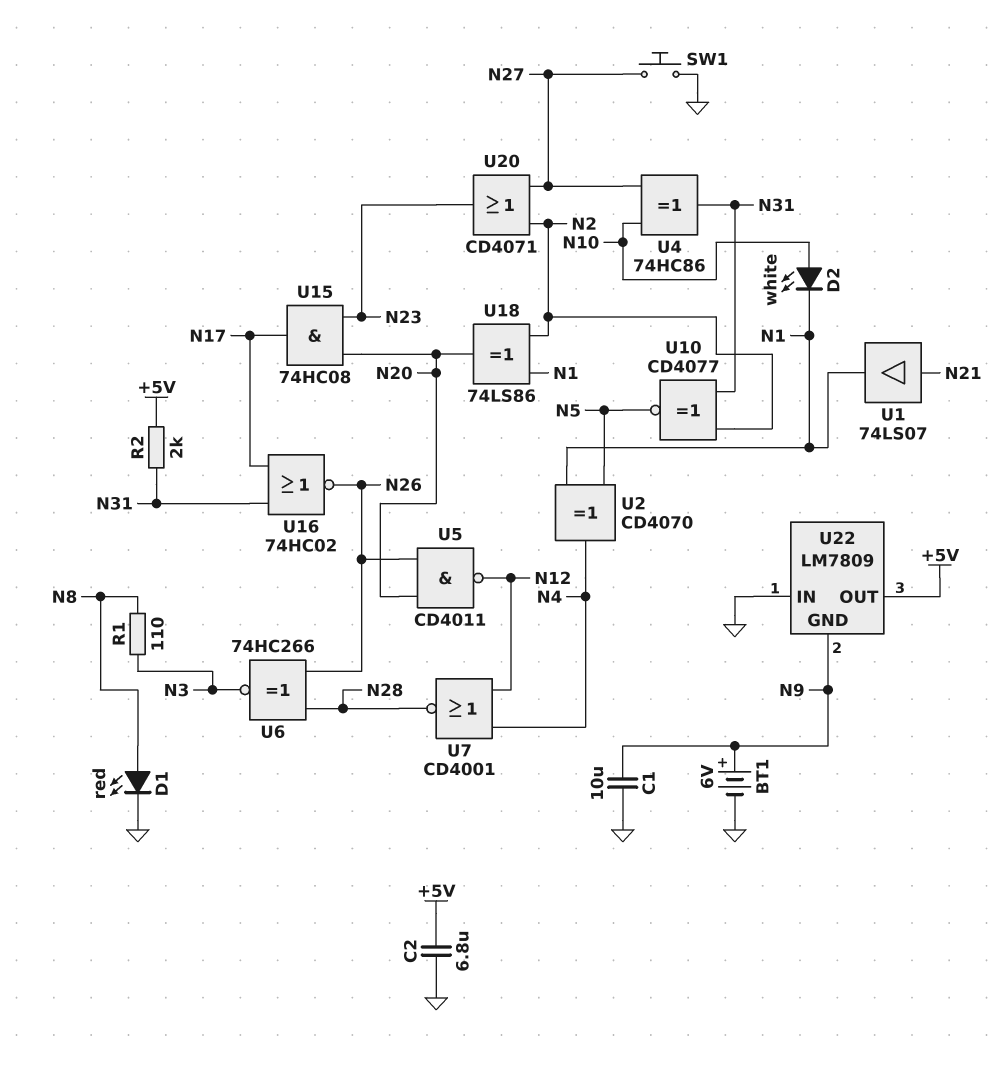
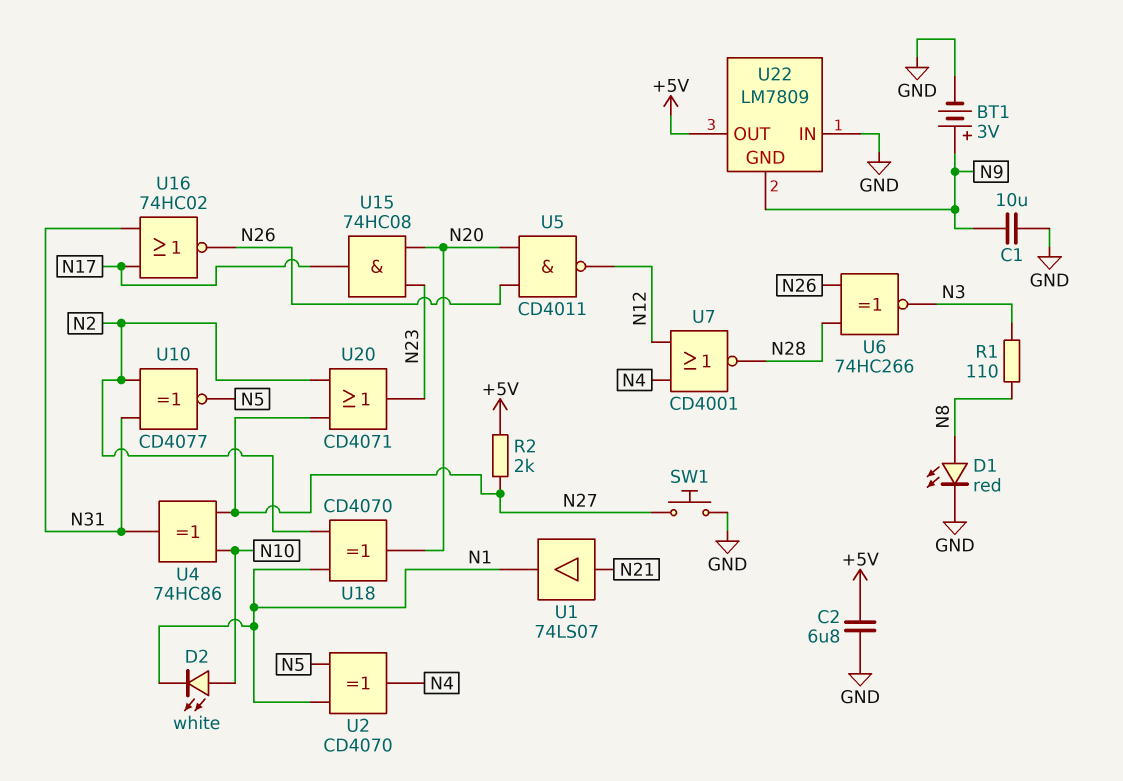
BT1: 6V (plus N9, minus GND) -> 3V (plus N9, minus GND)
R2: 2k (+5V, N31) -> 2k (+5V, N27)
U18: XOR 74LS86 (in N1, in N2, out N20) -> XOR CD4070 (in N1, in N2, out N20)

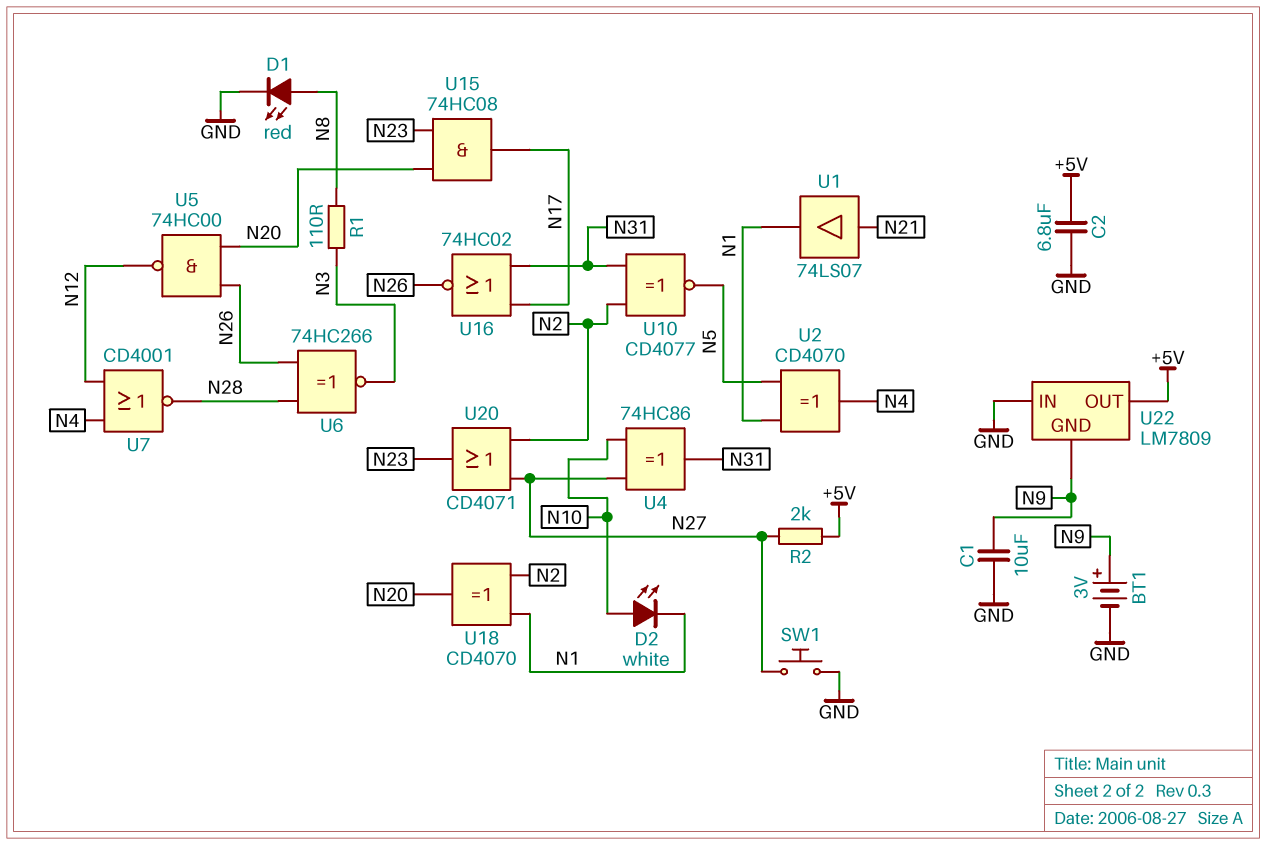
U5: NAND CD4011 (in N20, in N26, out N12) -> NAND 74HC00 (in N20, in N26, out N12)

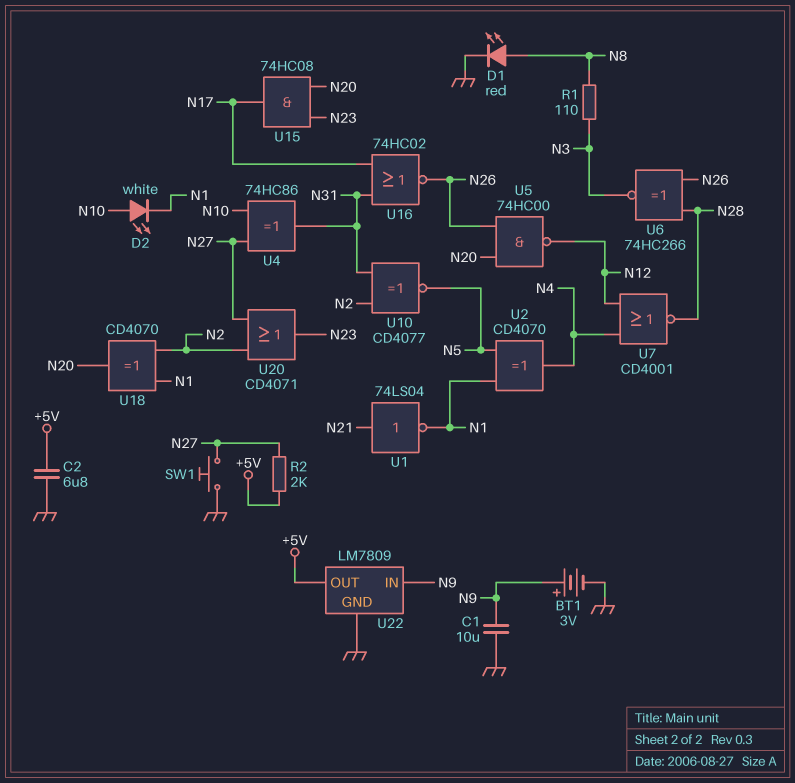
U1: buffer 74LS07 (in N21, out N1) -> NOT 74LS04 (in N21, out N1)
U22 pin GND: N9 -> GND
U22 pin IN: GND -> N9

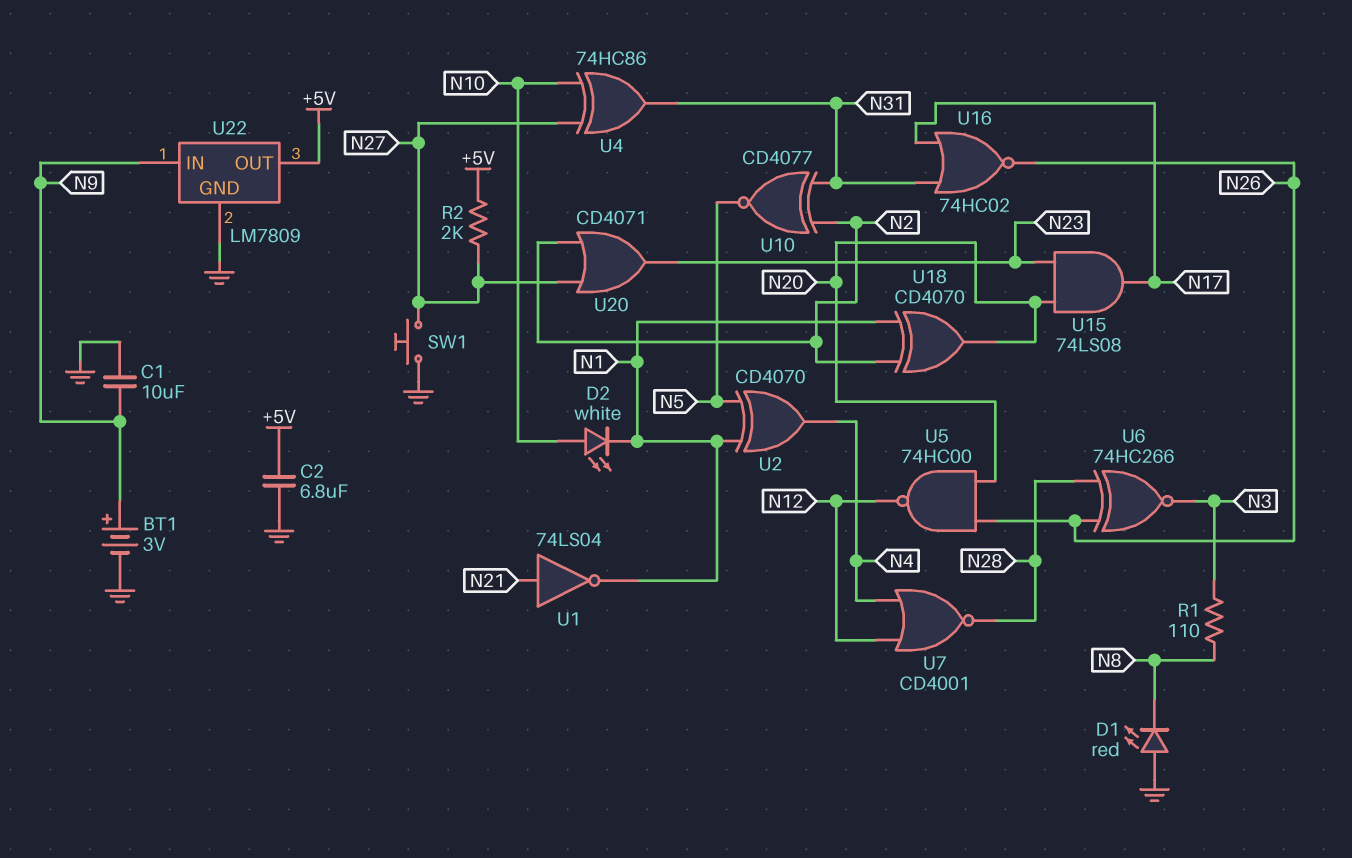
D1: LED red (A N8, K GND) -> LED red (A GND, K N8)
U15: AND 74HC08 (in N20, in N23, out N17) -> AND 74LS08 (in N20, in N23, out N17)

